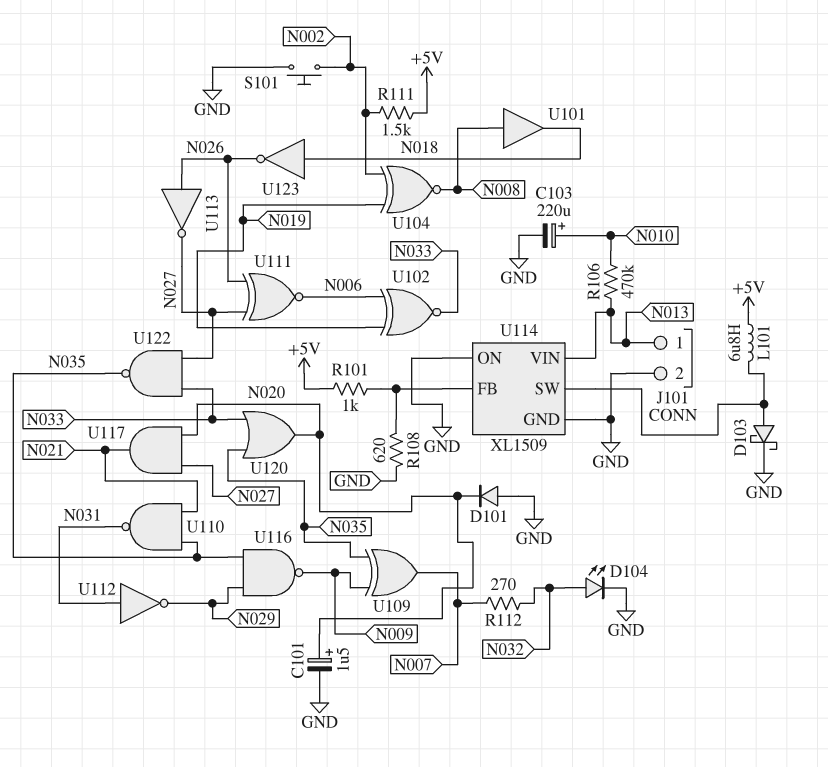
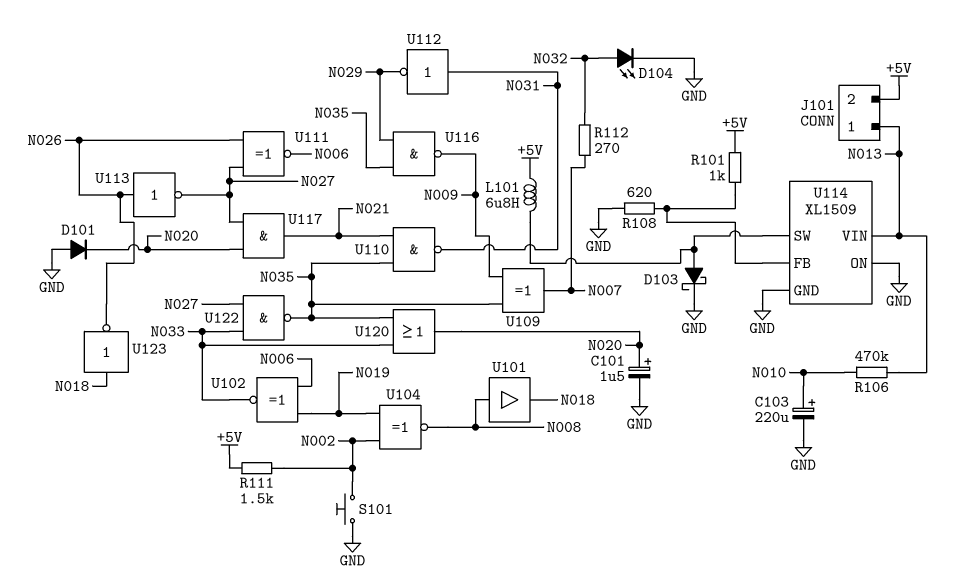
J101 pin 2: GND -> +5V

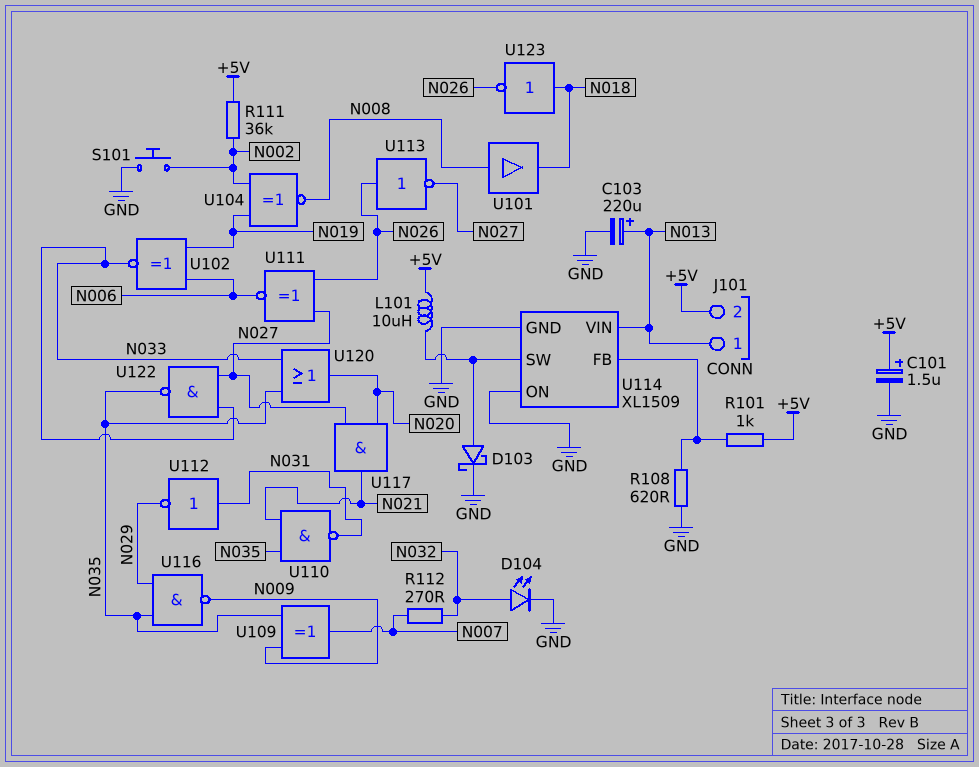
C101: 1.5uF (plus N020, minus GND) -> 1.5uF (plus +5V, minus GND)
C103: 220uF (plus N010, minus GND) -> 220uF (plus N013, minus GND)
D101: diode (A GND, K N020) -> none
L101: 6.8uH (+5V, U114/SW) -> 10uH (+5V, U114/SW)
R106: 470k (N010, N013) -> none
R111: 1.5k (+5V, N002) -> 36k (+5V, N002)

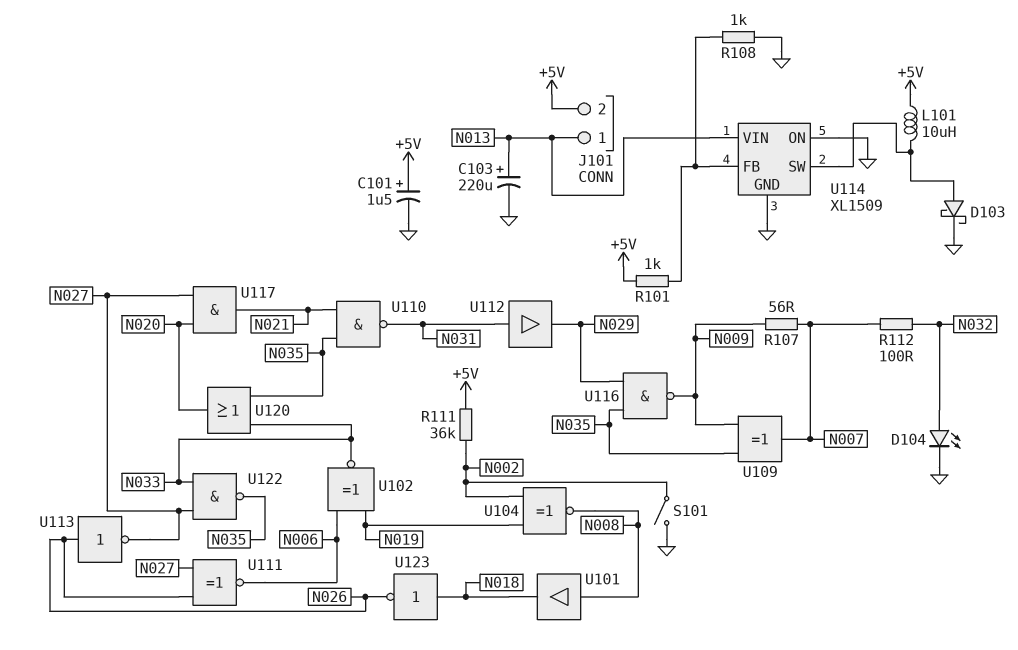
R107: none -> 56 (N007, N009)
R108: 620 (GND, U114/FB) -> 1k (GND, U114/FB)
R112: 270 (N007, N032) -> 100 (N007, N032)
S101: button (GND, N002) -> switch (GND, N002)
U112: NOT (in N031, out N029) -> buffer (in N031, out N029)

